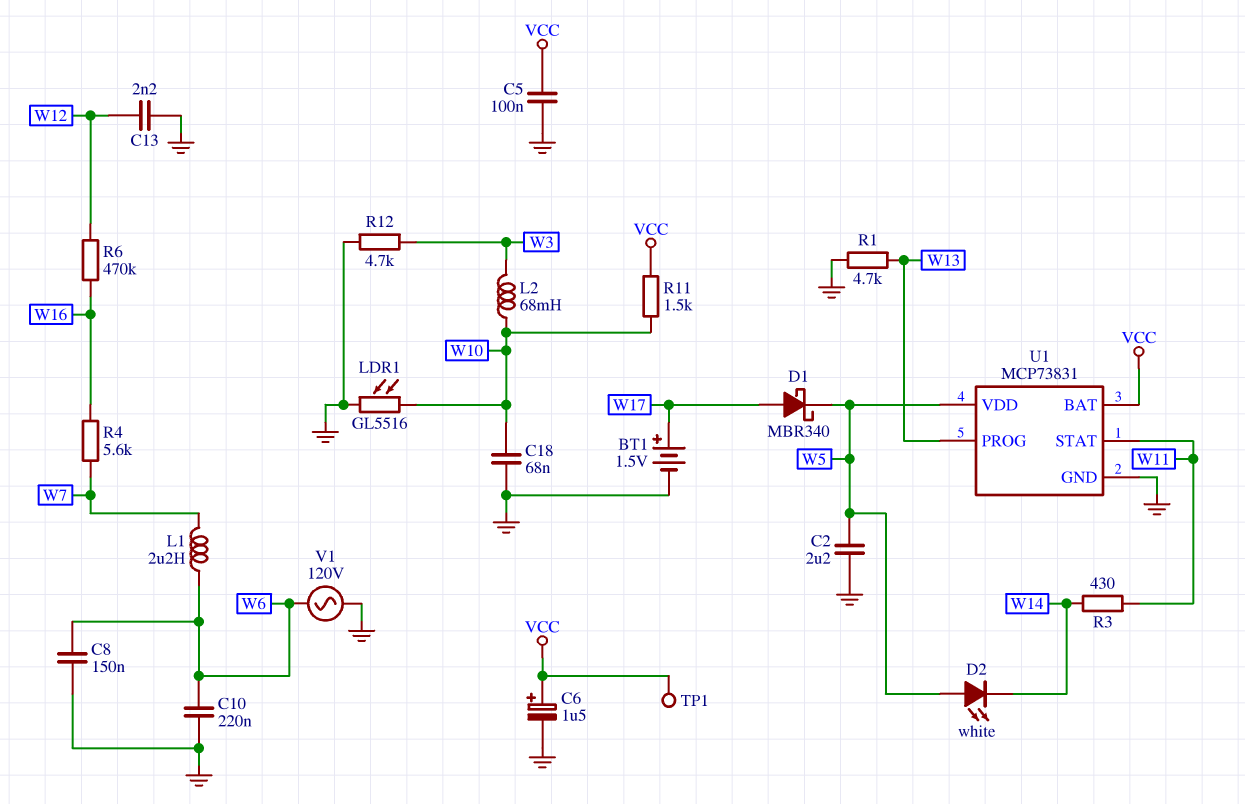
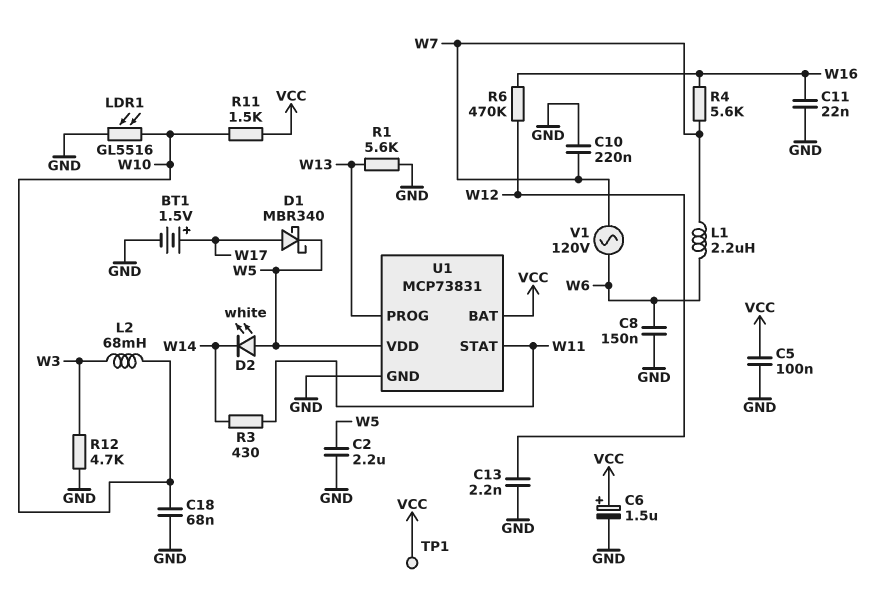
C10: 220nF (GND, W6) -> 220nF (GND, W7)
C11: none -> 22nF (GND, W16)
R1: 4.7k (GND, W13) -> 5.6k (GND, W13)
V1: AC 120V (GND, W6) -> AC 120V (W6, W7)

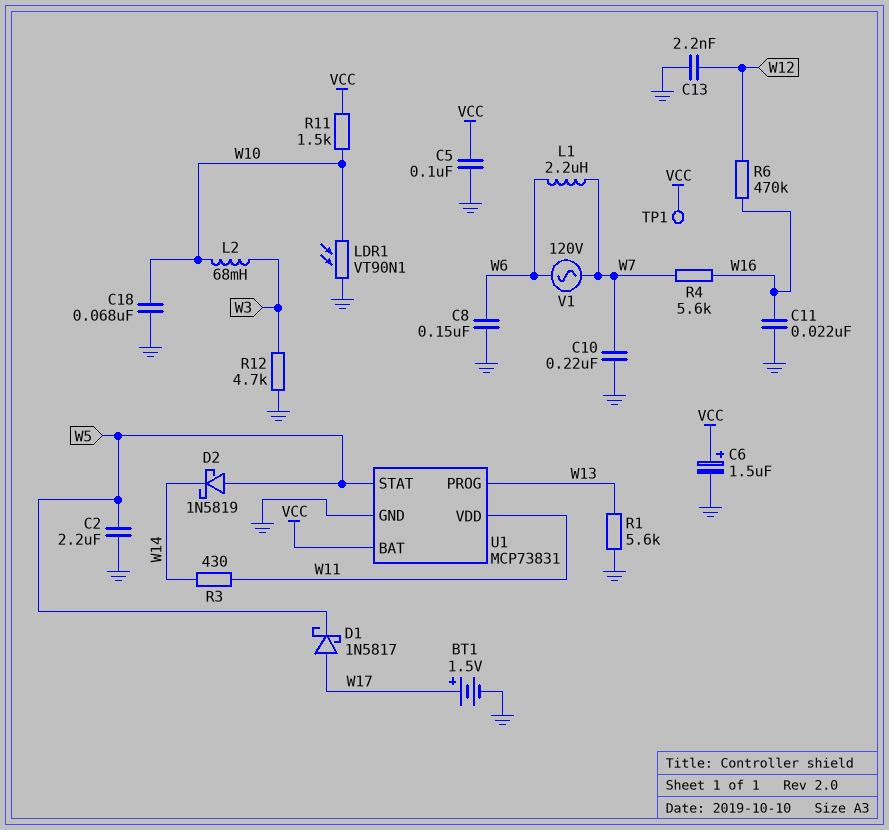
D1: schottky MBR340 (A W17, K W5) -> schottky 1N5817 (A W17, K W5)
D2: LED white (A W5, K W14) -> schottky 1N5819 (A W5, K W14)
LDR1: GL5516 (GND, W10) -> VT90N1 (GND, W10)
U1 pin STAT: W11 -> W5
U1 pin VDD: W5 -> W11

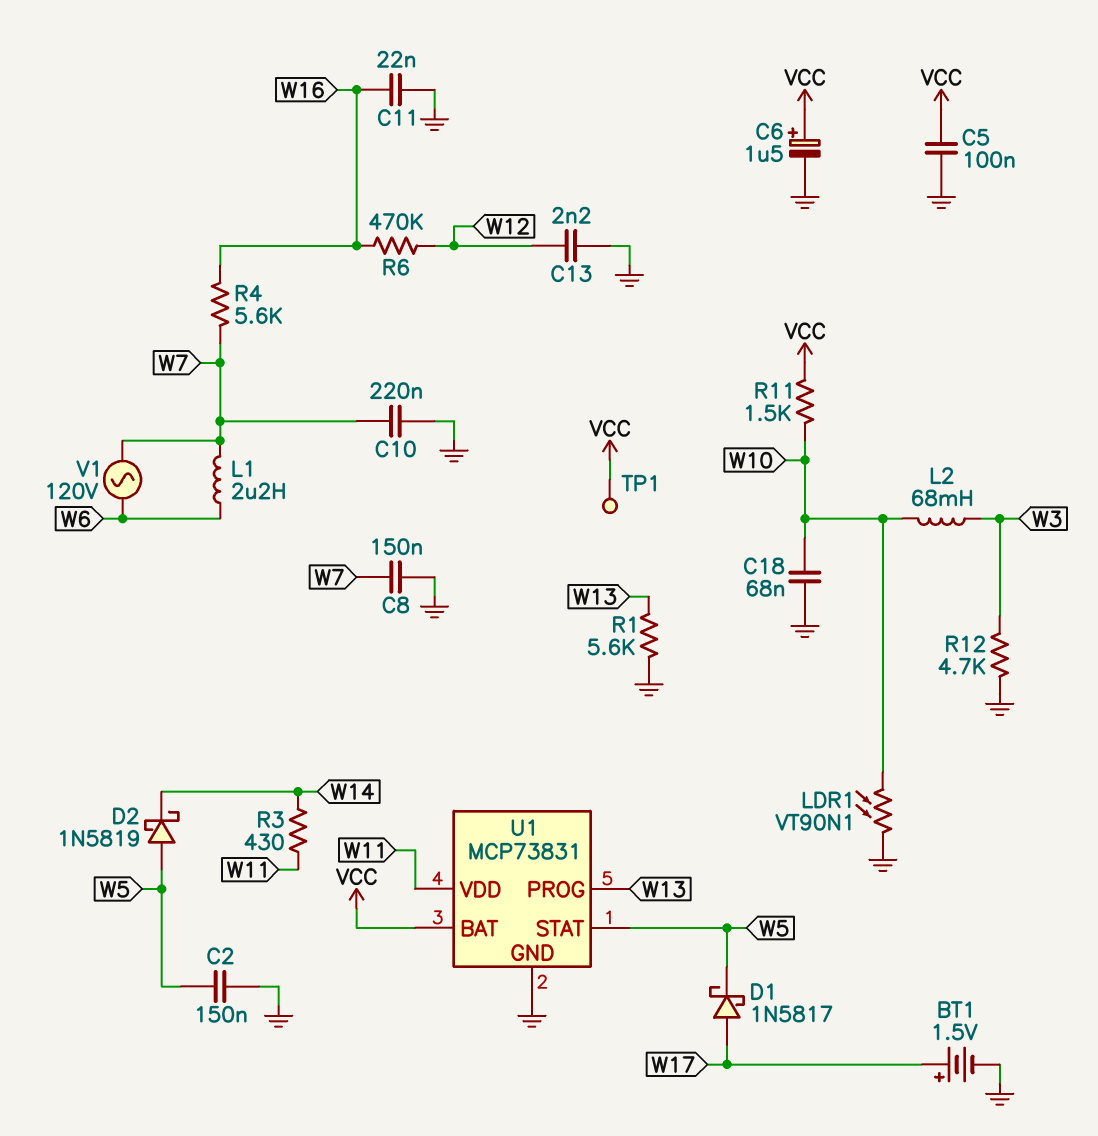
C2: 2.2uF (GND, W5) -> 150nF (GND, W5)
C8: 150nF (GND, W6) -> 150nF (GND, W7)

